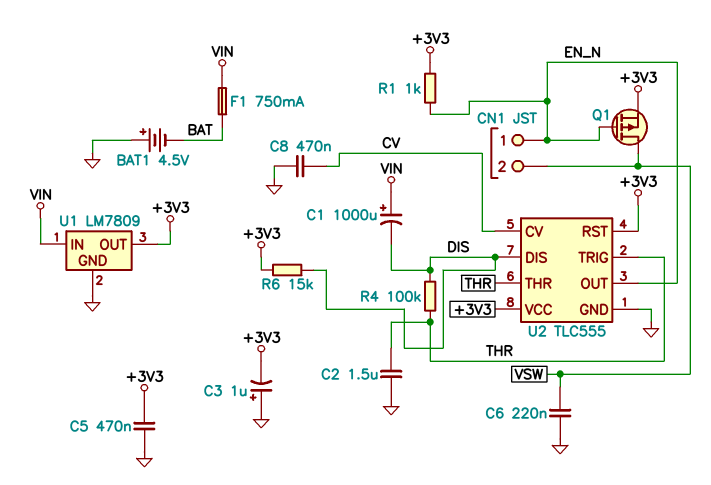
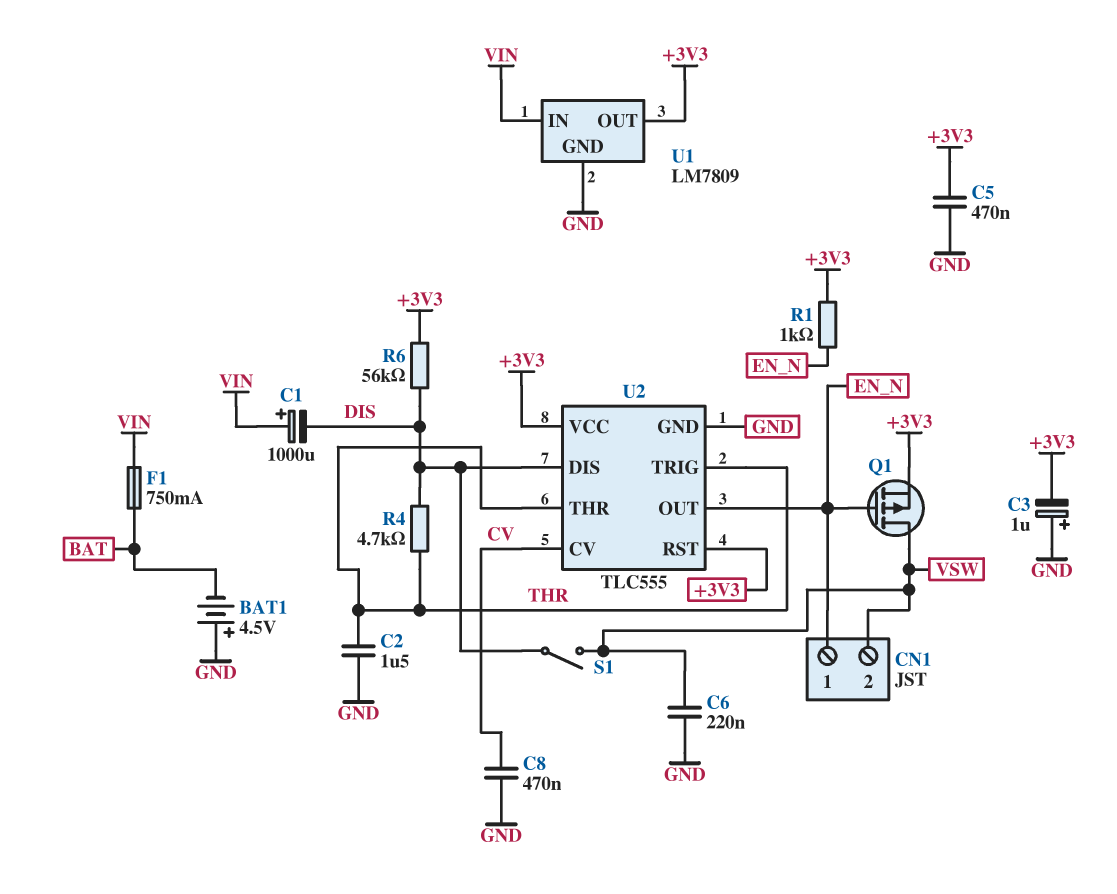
R4: 100k (DIS, THR) -> 4.7k (DIS, THR)
R6: 15k (+3V3, DIS) -> 56k (+3V3, DIS)
S1: none -> switch (DIS, VSW)

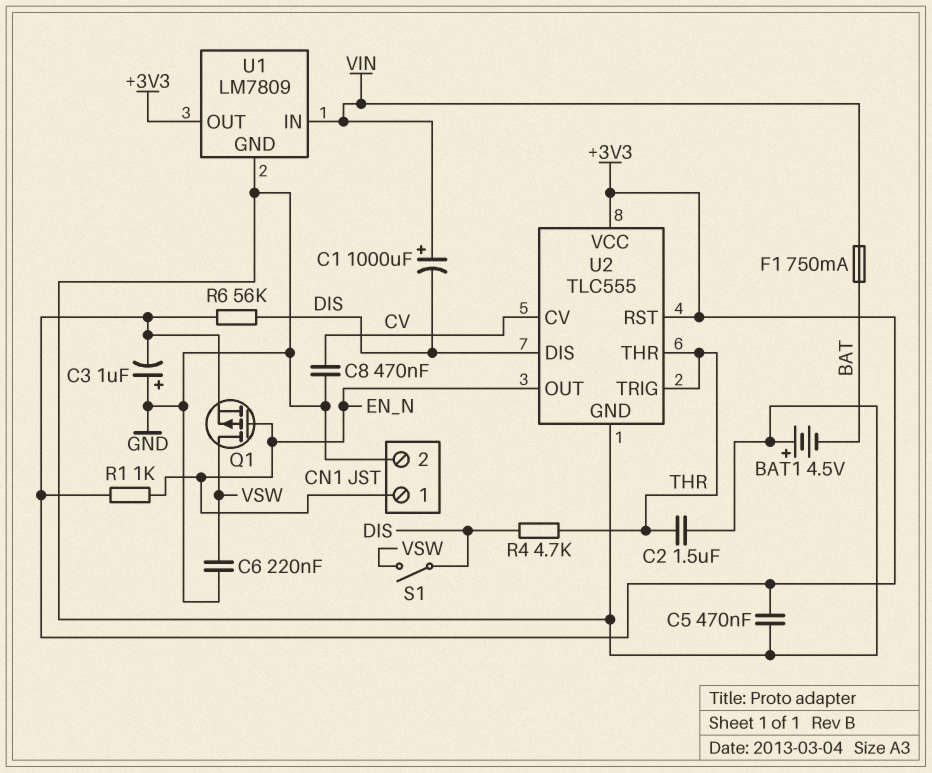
CN1 pin 2: VSW -> GND

